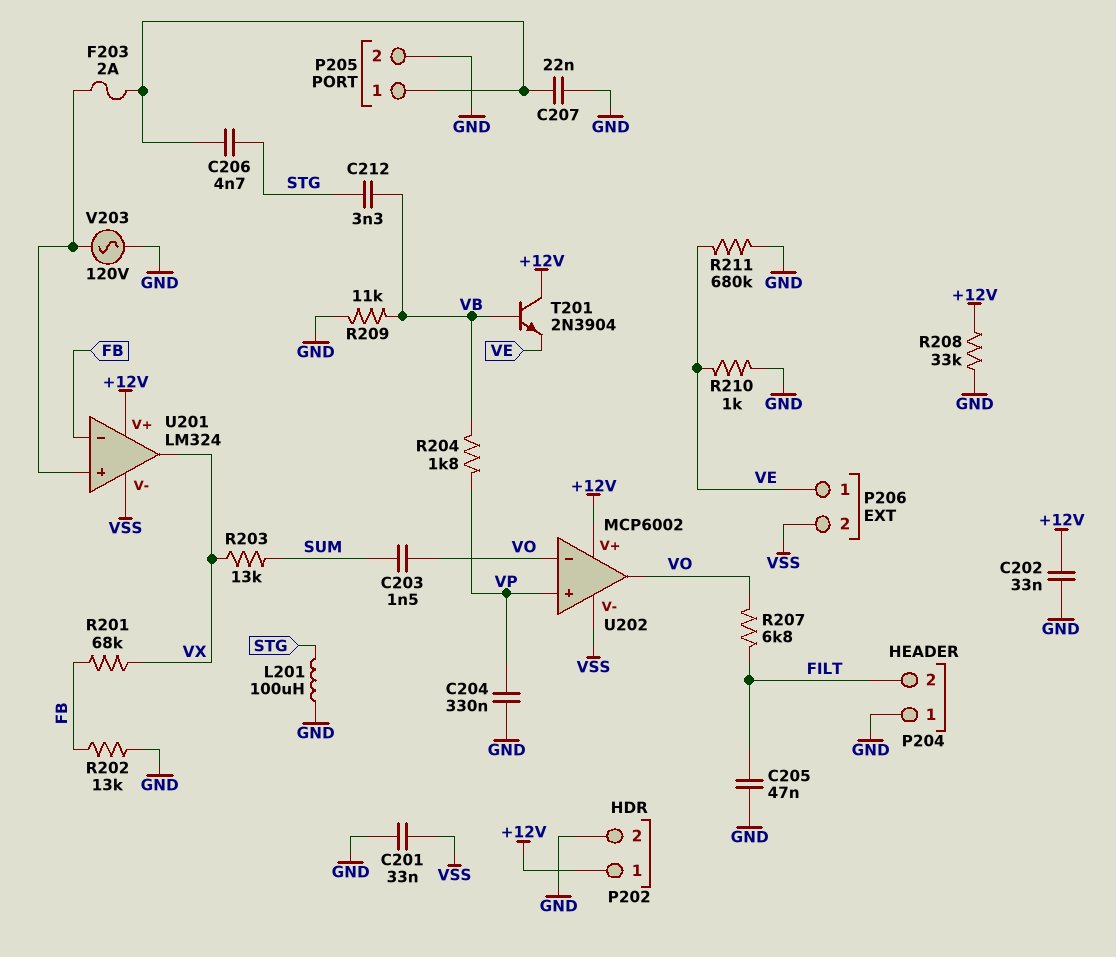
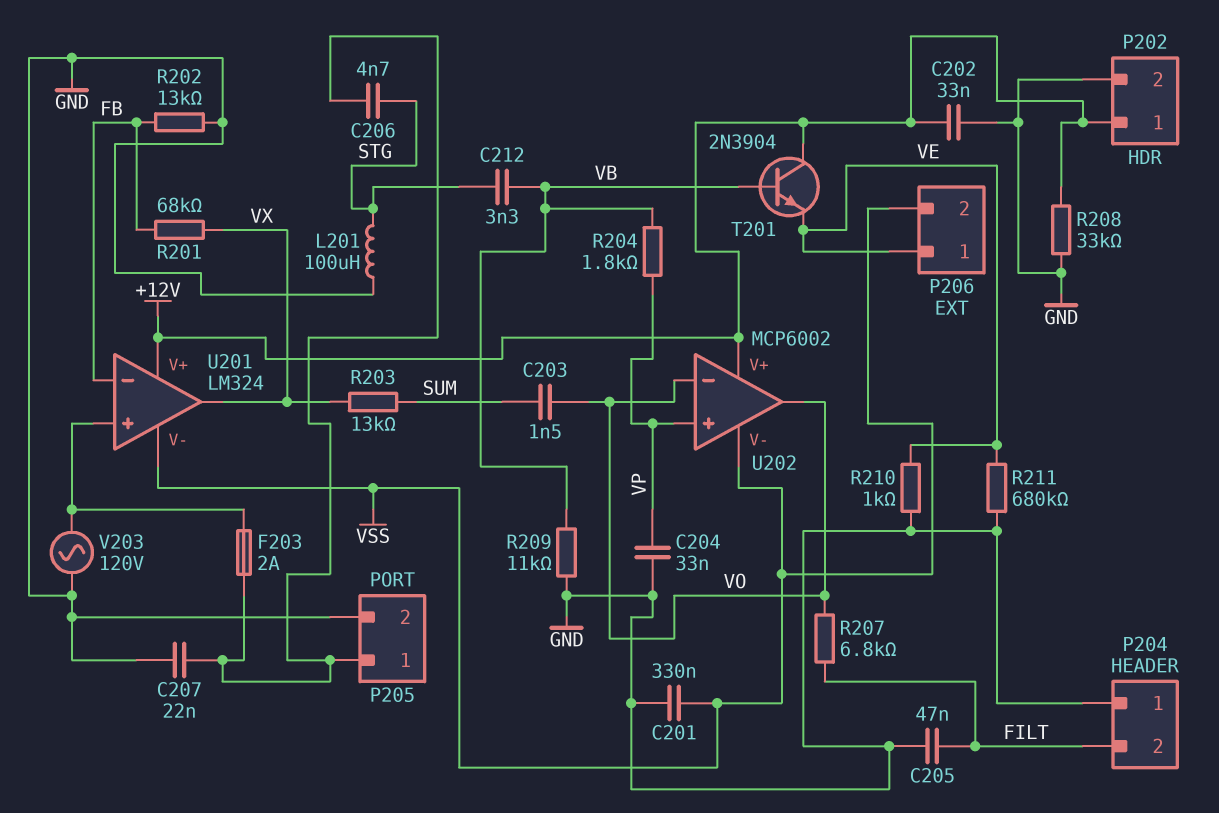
C201: 33nF (GND, VSS) -> 330nF (GND, VSS)
C204: 330nF (GND, VP) -> 33nF (GND, VP)

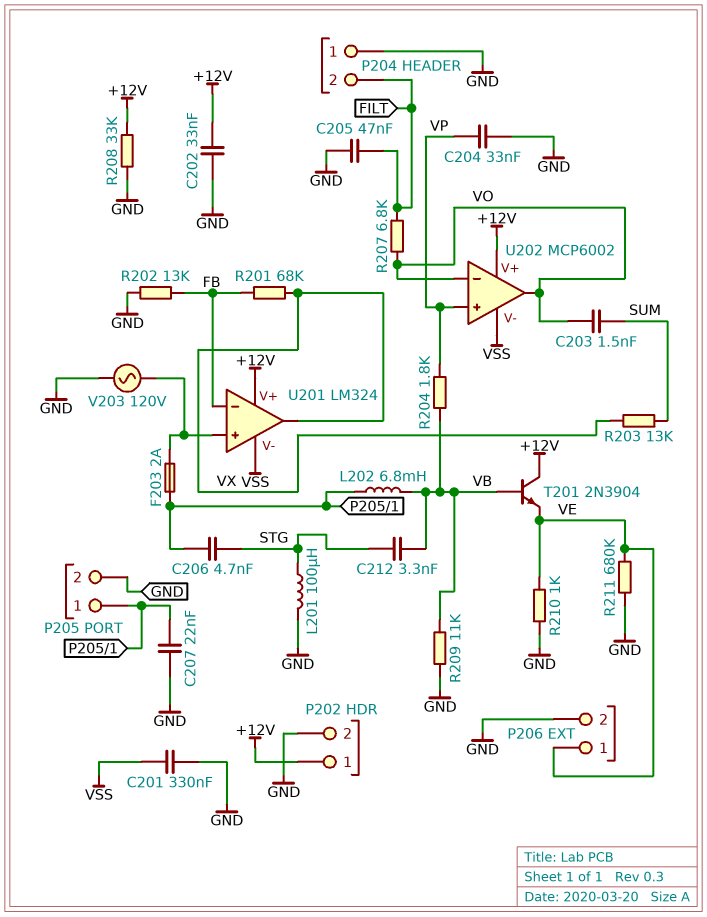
L202: none -> 6.8mH (P205/1, VB)
P206 pin 2: VSS -> GND

